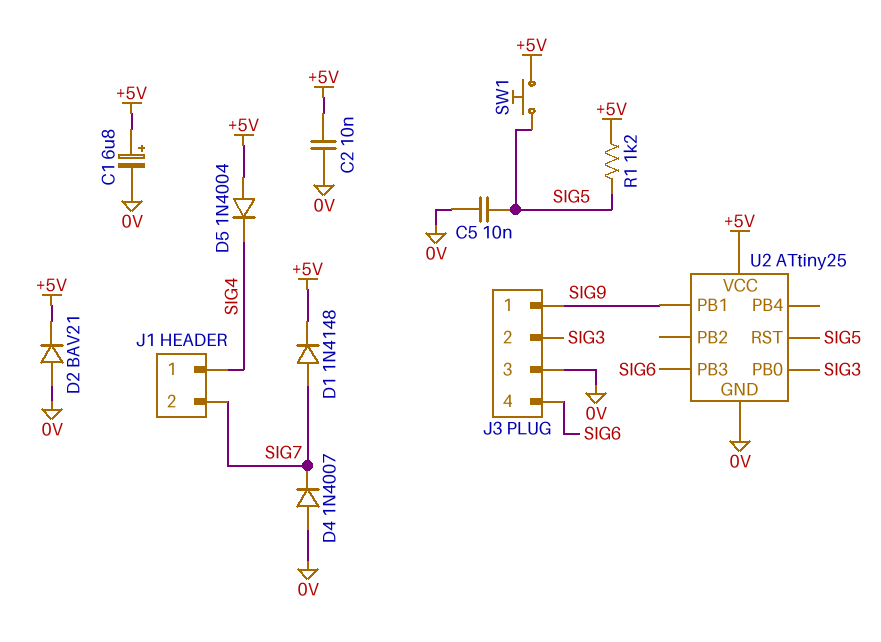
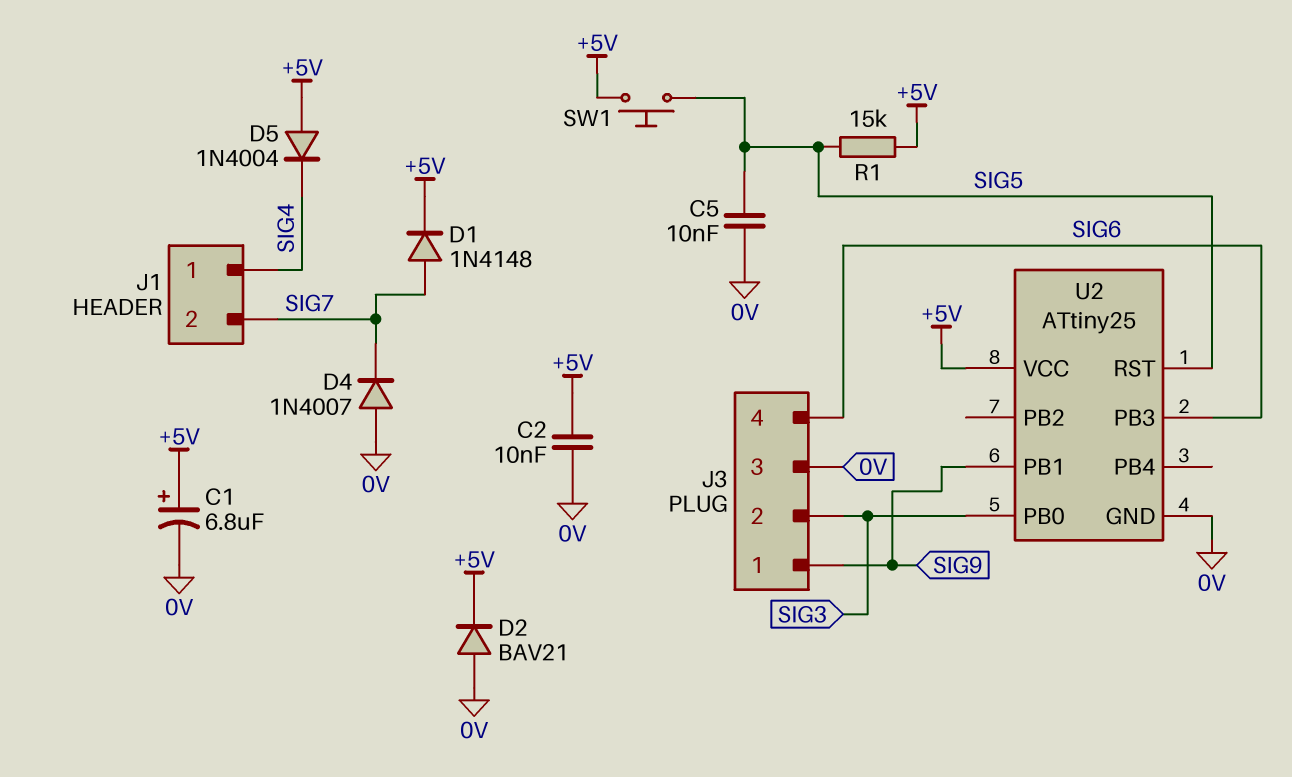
R1: 1.2k (+5V, SIG5) -> 15k (+5V, SIG5)

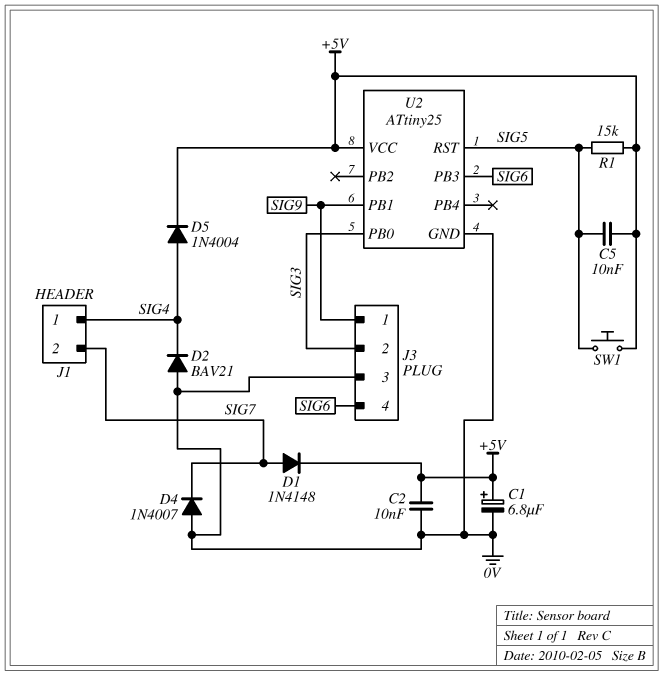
C5: 10nF (0V, SIG5) -> 10nF (+5V, SIG5)
D2: diode BAV21 (A 0V, K +5V) -> diode BAV21 (A 0V, K SIG4)
D5: diode 1N4004 (A +5V, K SIG4) -> diode 1N4004 (A SIG4, K +5V)

